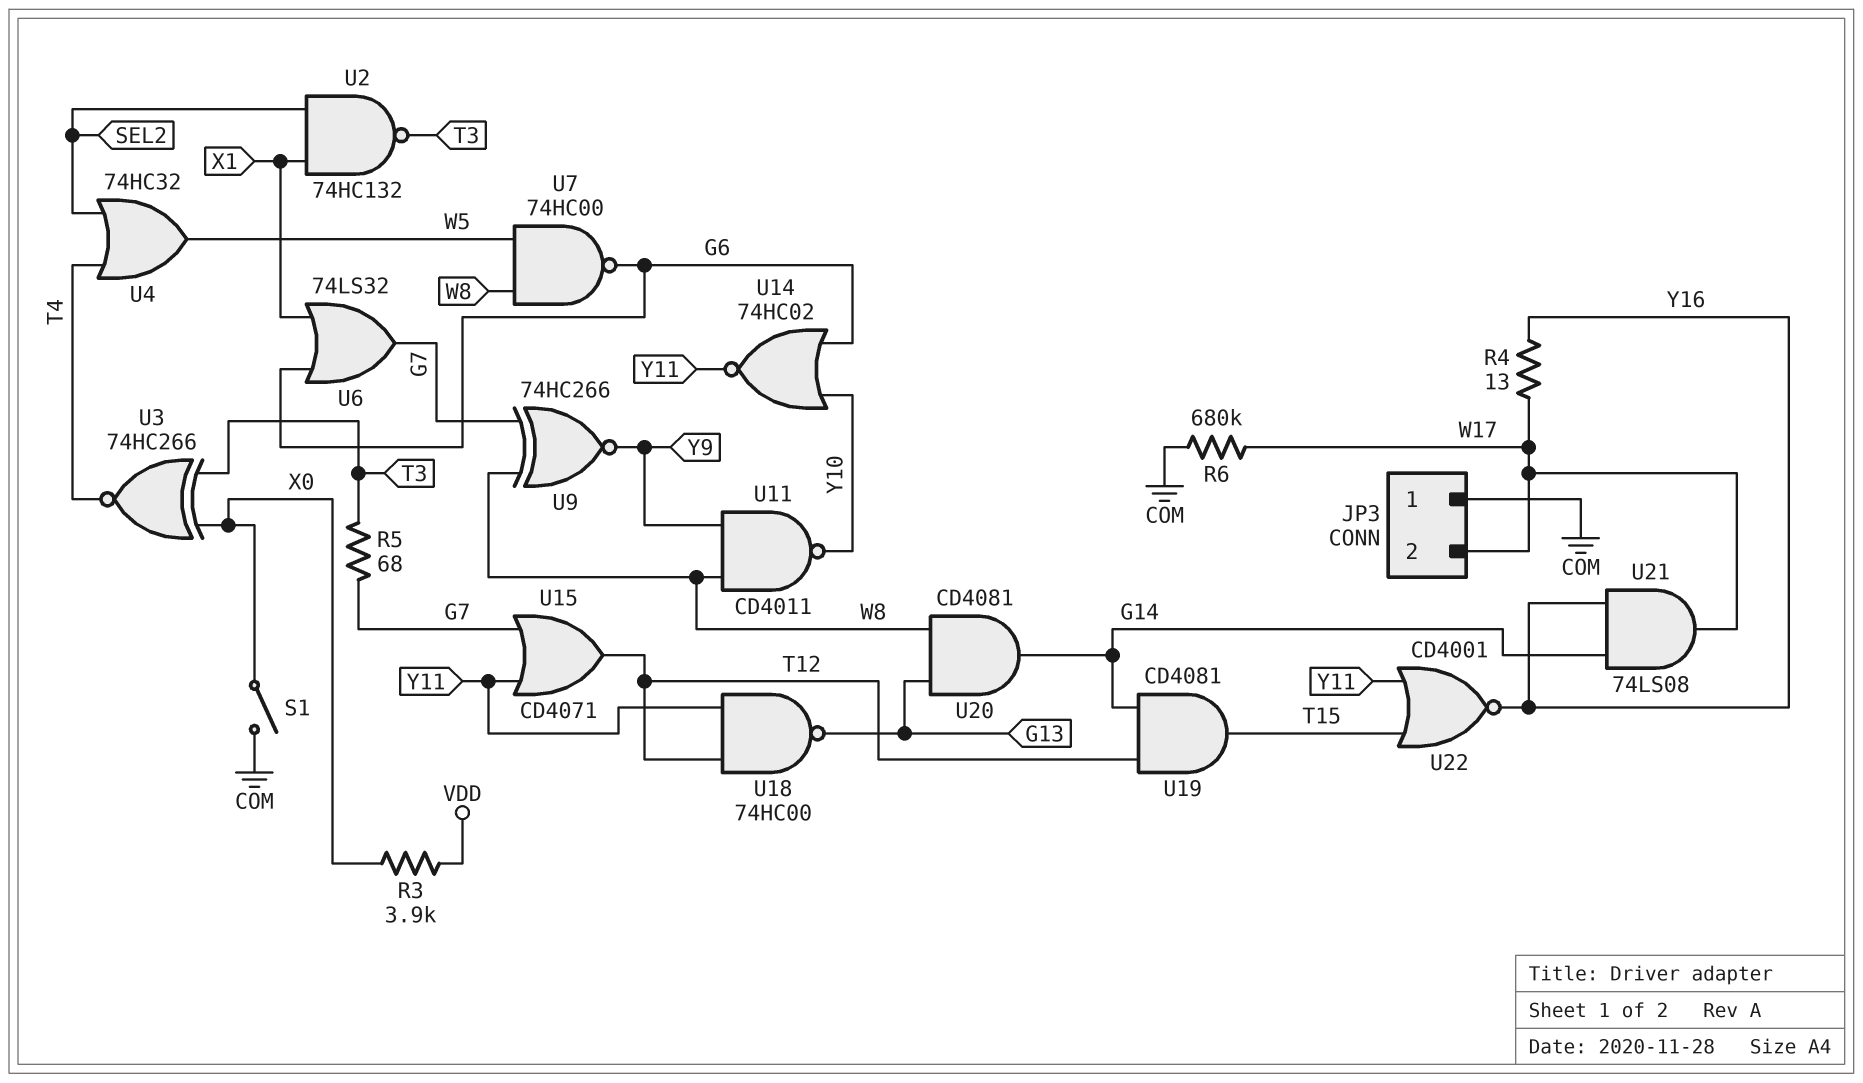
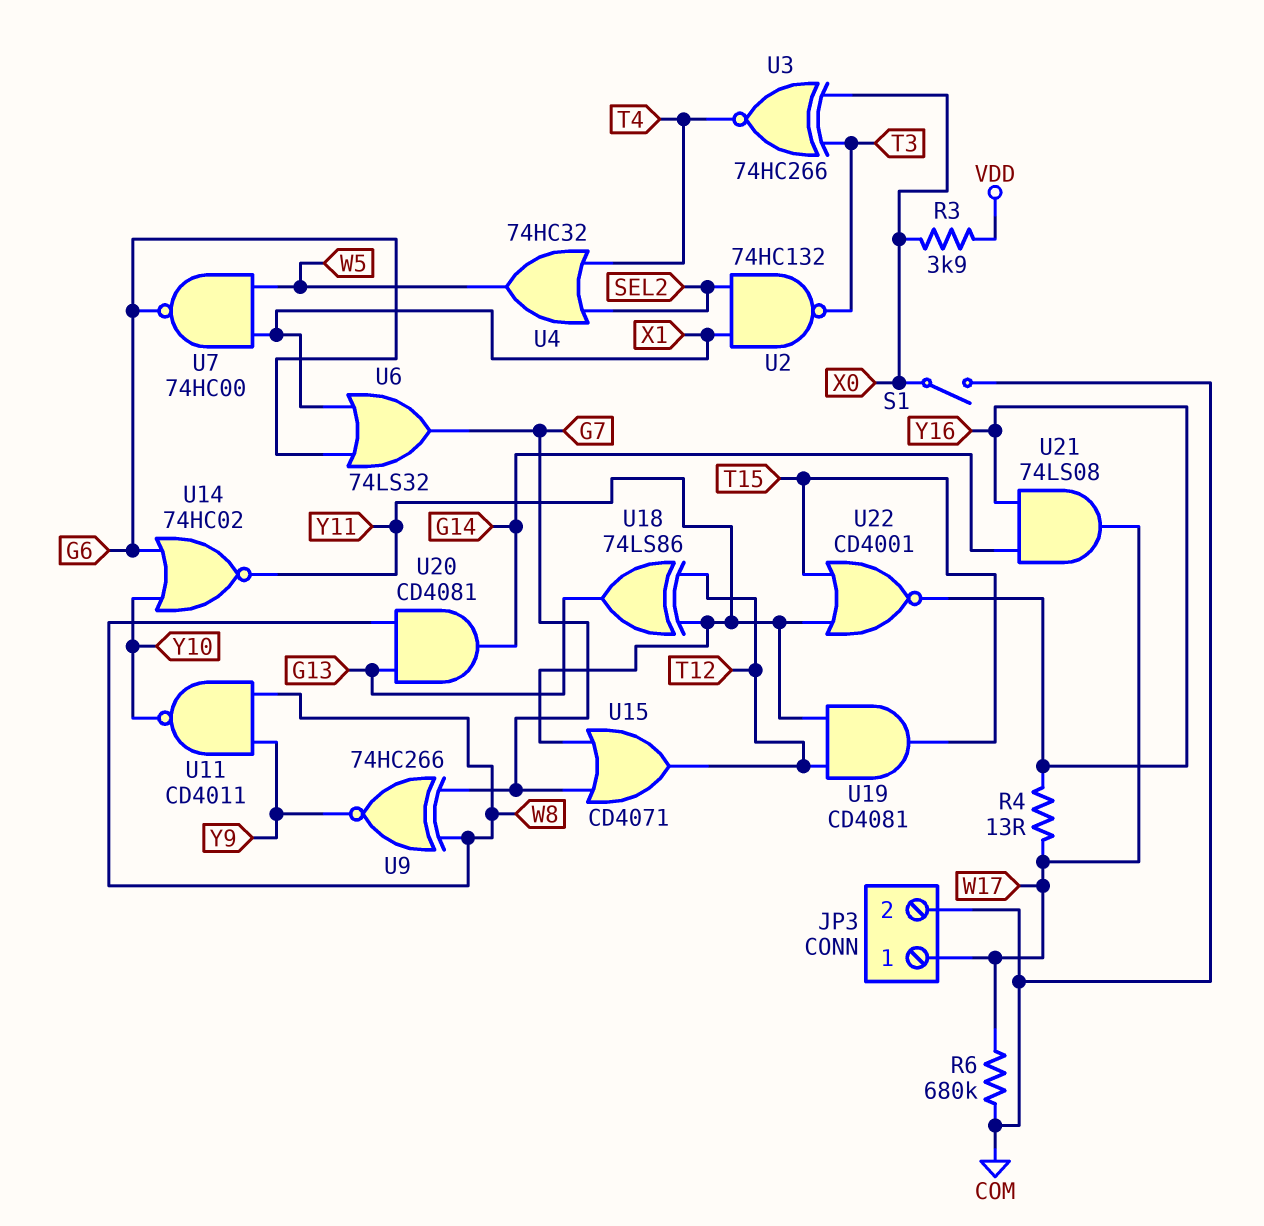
JP3 pin 1: COM -> W17
JP3 pin 2: W17 -> COM
R5: 68 (G7, T3) -> none
U7: NAND 74HC00 (in W5, in W8, out G6) -> NAND 74HC00 (in W5, in X1, out G6)
U18: NAND 74HC00 (in T12, in Y11, out G13) -> XOR 74LS86 (in T12, in Y11, out G13)
U19: AND CD4081 (in G14, in T12, out T15) -> AND CD4081 (in T12, in Y11, out T15)

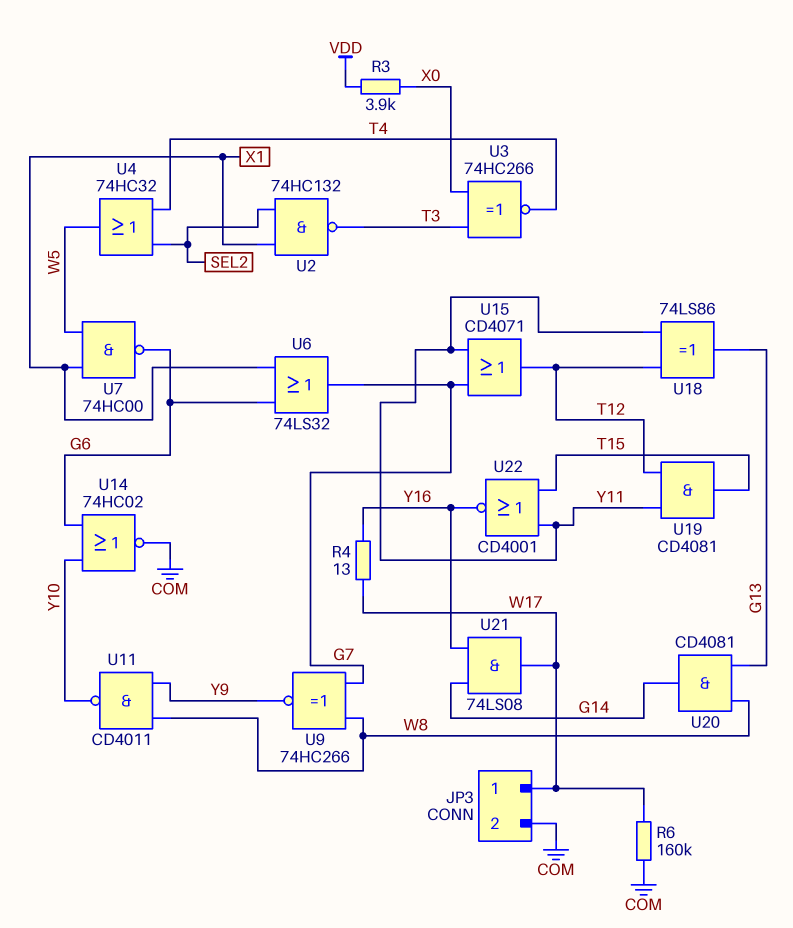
R6: 680k (COM, W17) -> 160k (COM, W17)
S1: switch (COM, X0) -> none
U14: NOR 74HC02 (in G6, in Y10, out Y11) -> NOR 74HC02 (in G6, in Y10, out COM)

